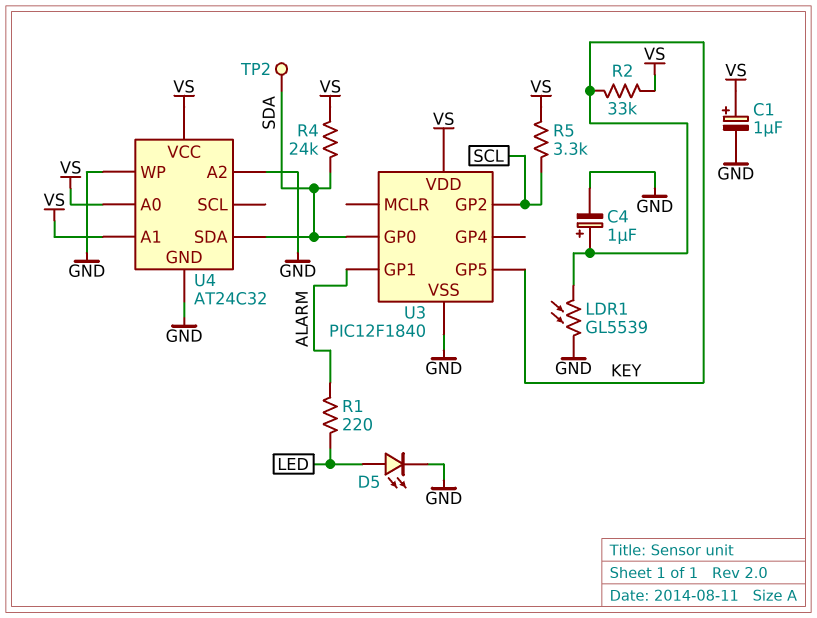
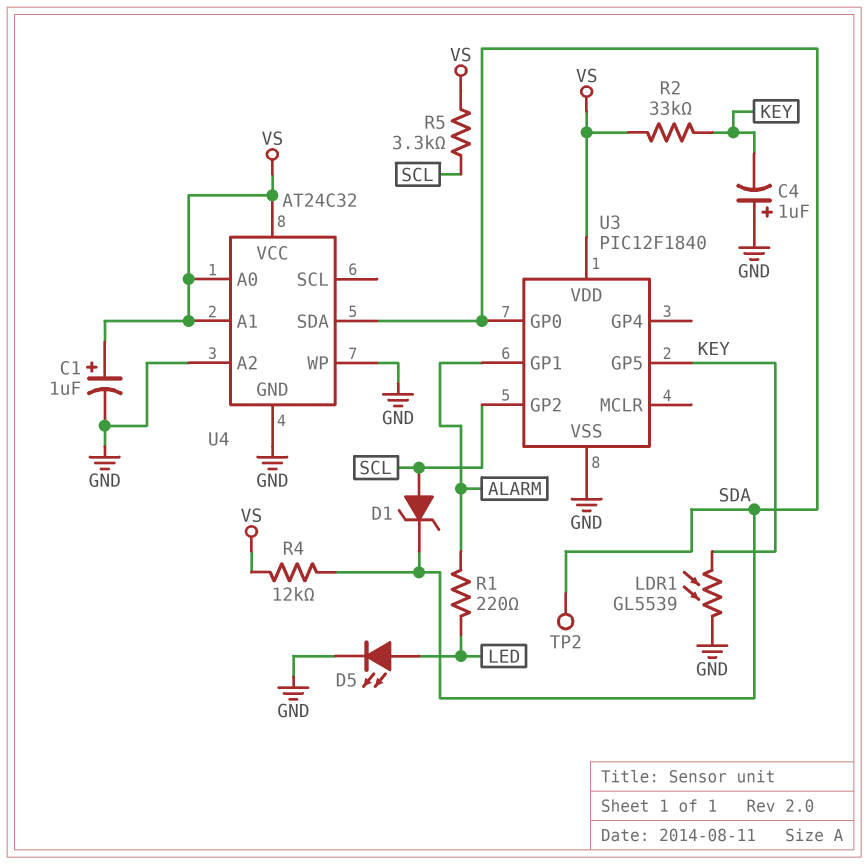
C4: 1uF (plus KEY, minus GND) -> 1uF (plus GND, minus KEY)
D1: none -> zener (A SCL, K SDA)
R4: 24k (SDA, VS) -> 12k (SDA, VS)

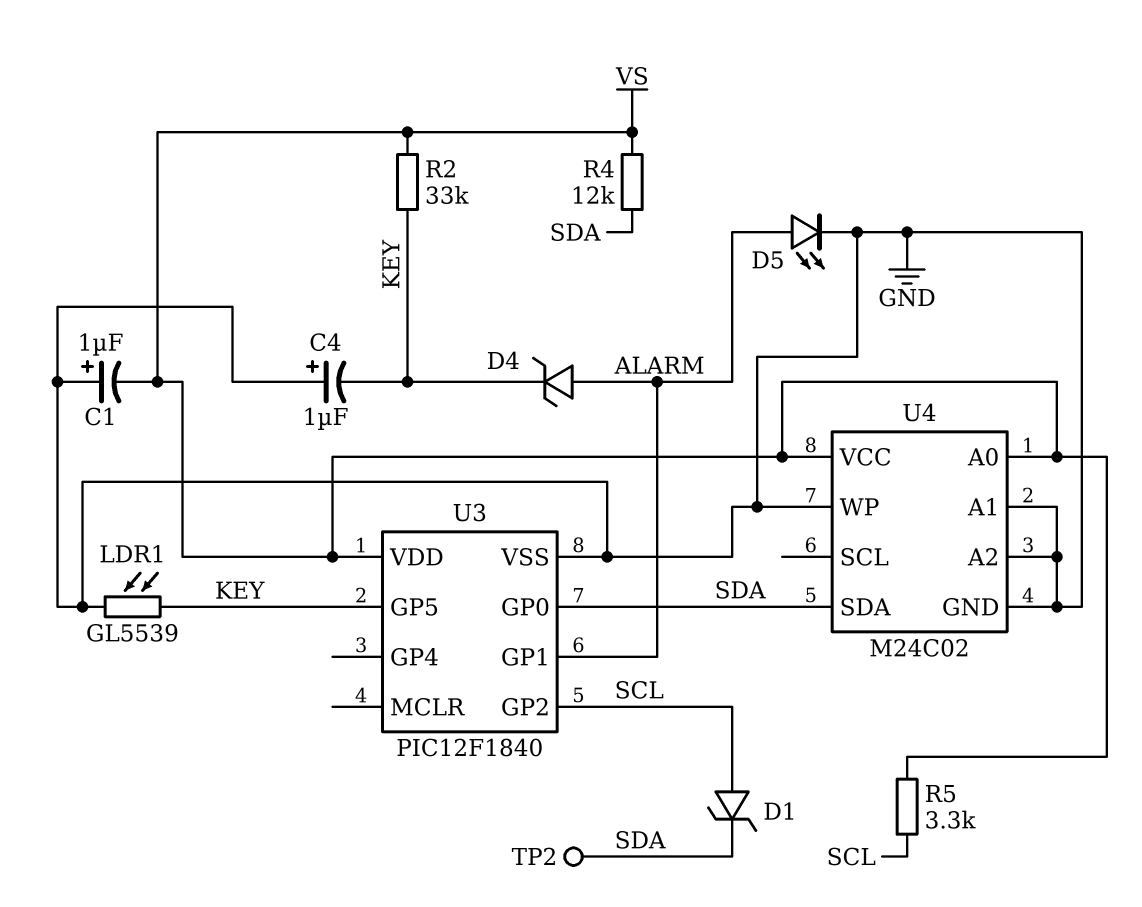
C1: 1uF (plus VS, minus GND) -> 1uF (plus GND, minus VS)
D4: none -> zener (A ALARM, K KEY)
D5: LED (A LED, K GND) -> LED (A ALARM, K GND)
R1: 220 (ALARM, LED) -> none
U4: AT24C32 -> M24C02
U4 pin A1: VS -> GND

